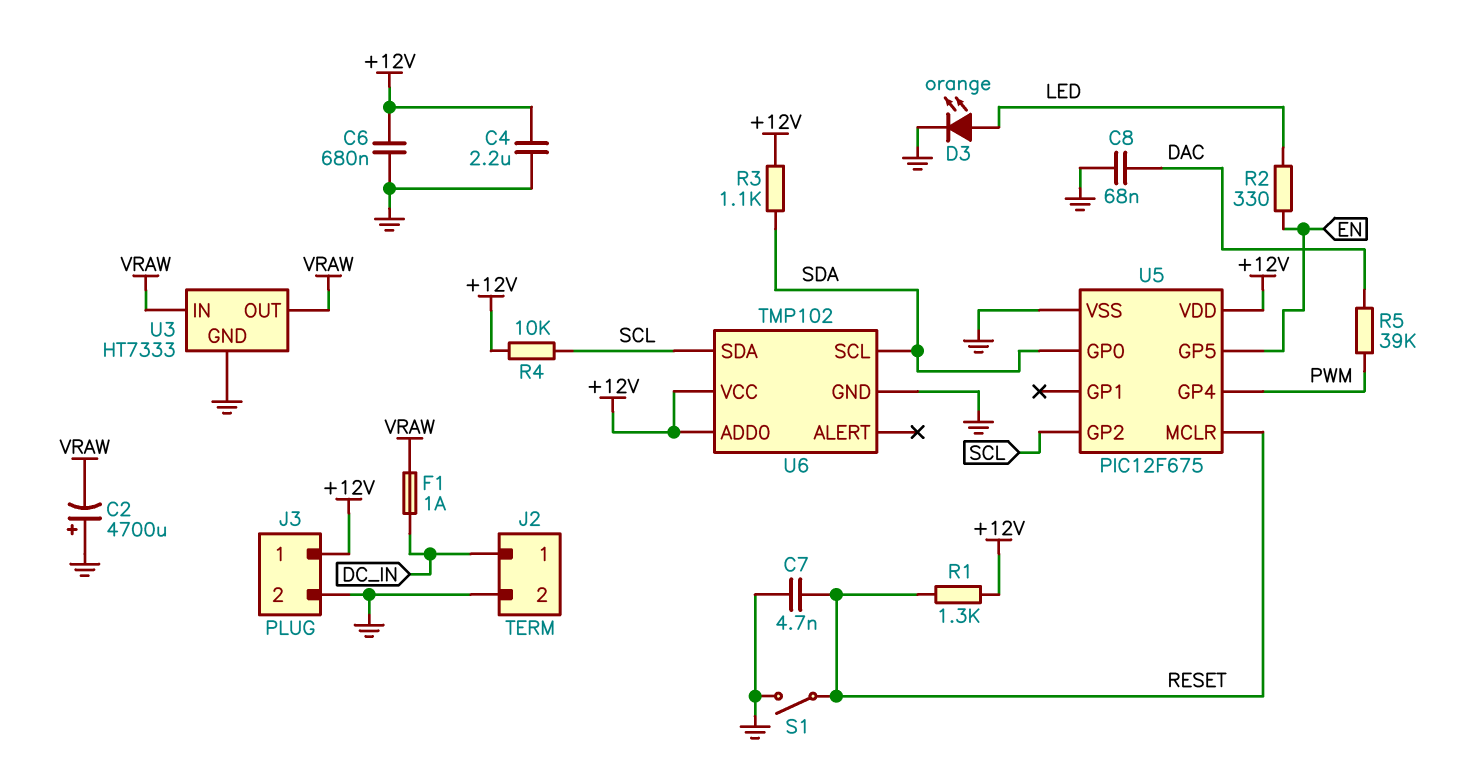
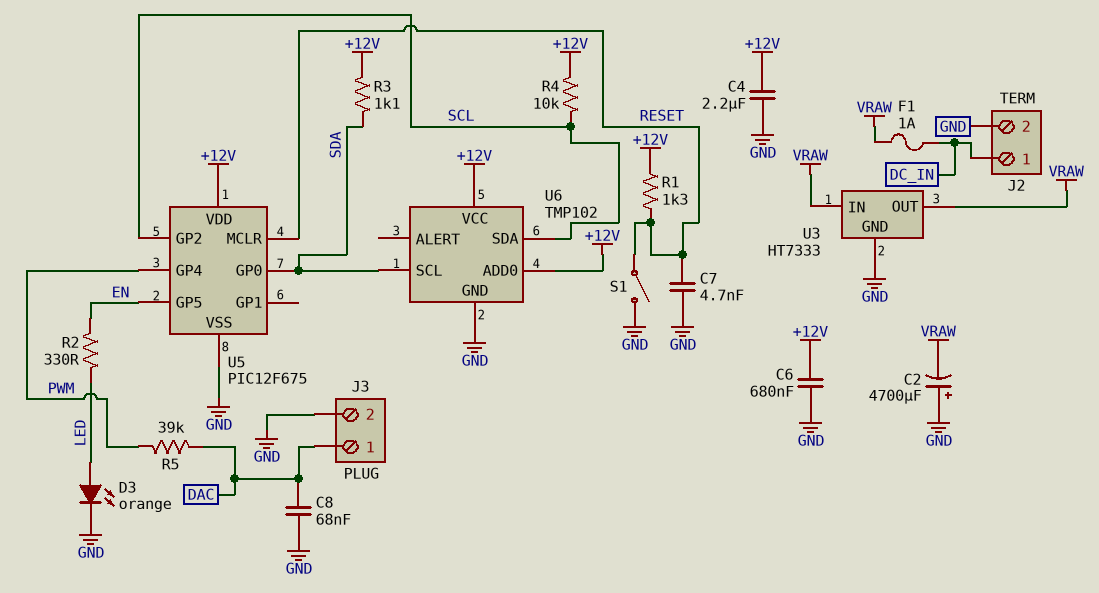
J3 pin 1: +12V -> DAC

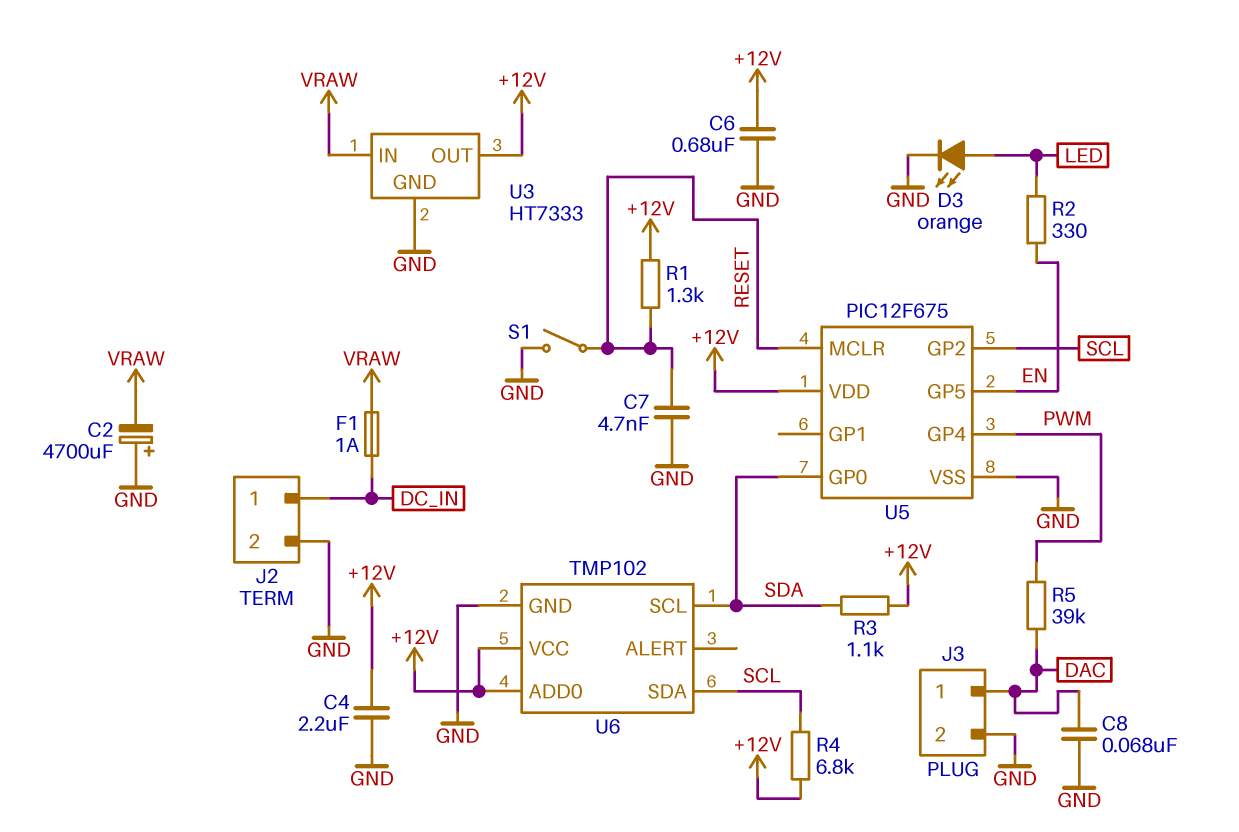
R4: 10k (+12V, SCL) -> 6.8k (+12V, SCL)
U3 pin OUT: VRAW -> +12V

